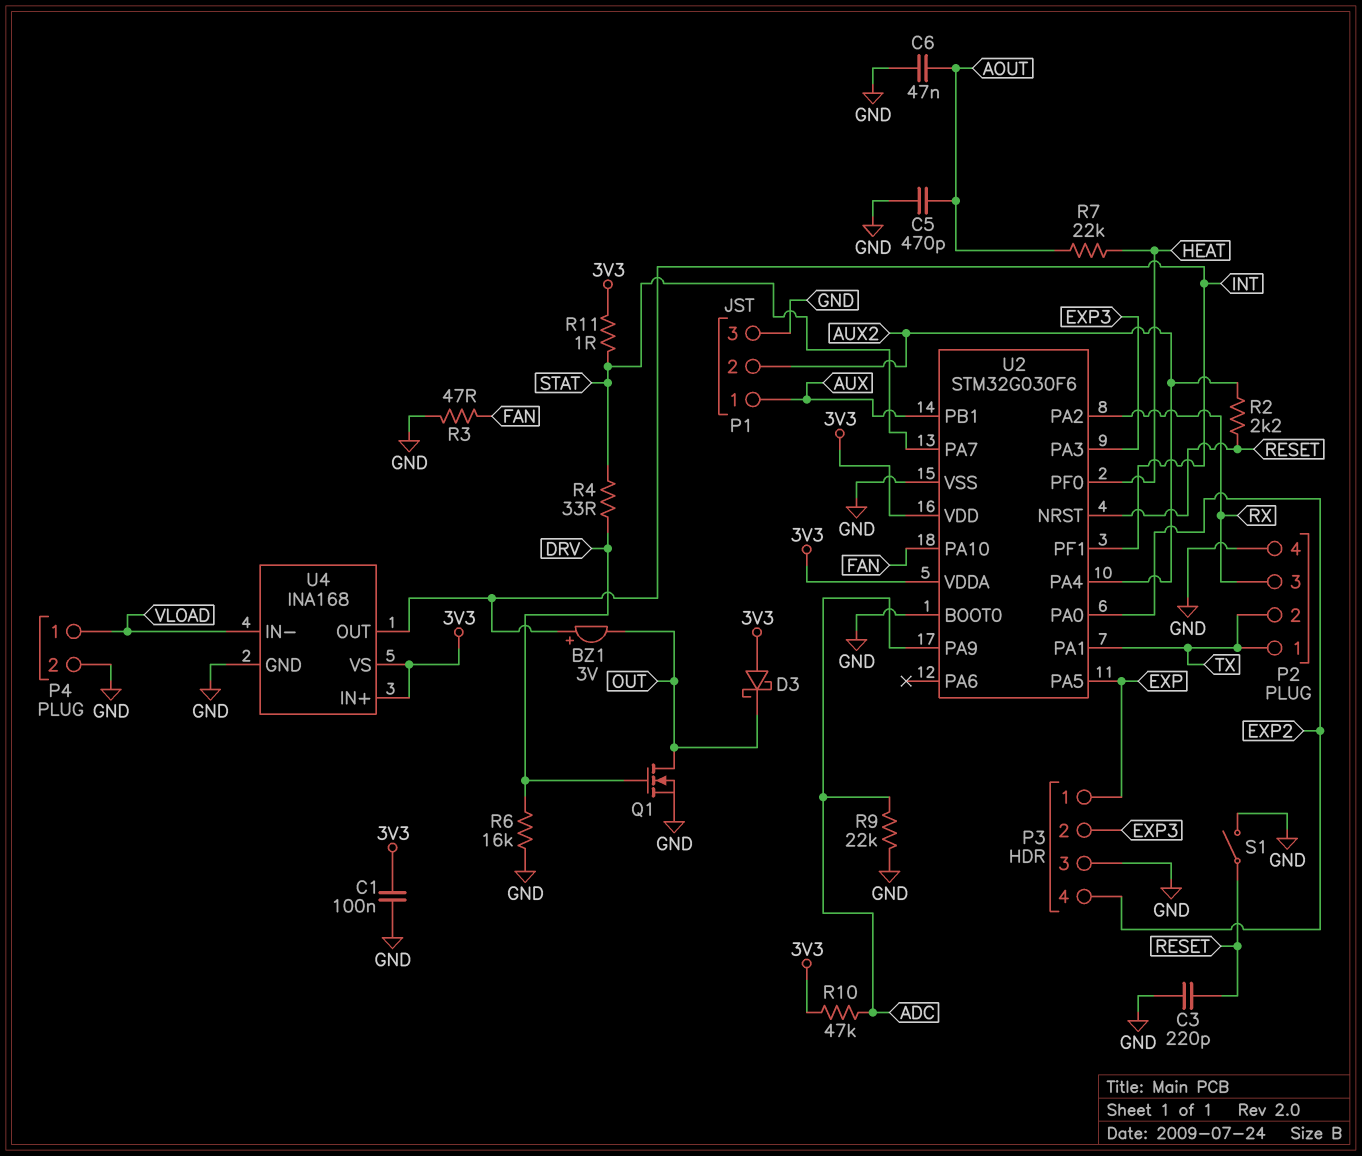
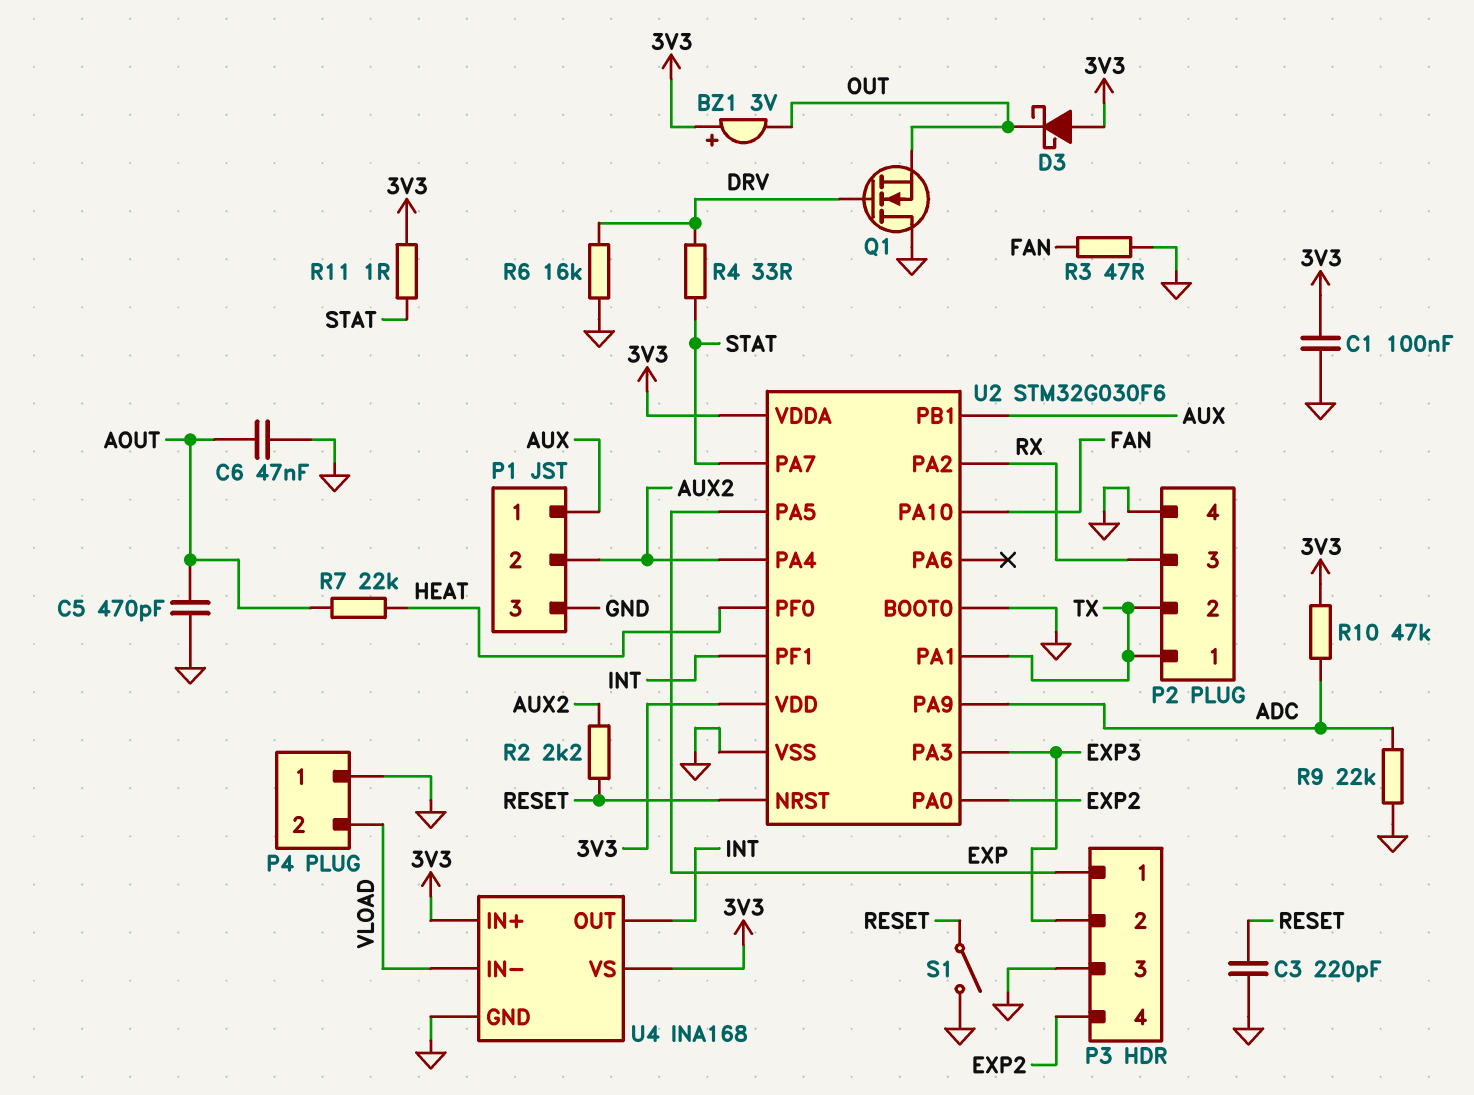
BZ1: buzzer 3V (plus INT, minus OUT) -> buzzer 3V (plus 3V3, minus OUT)
P4 pin 1: VLOAD -> GND
P4 pin 2: GND -> VLOAD
Q1: NMOS (G DRV, D OUT, S GND) -> NMOS (G DRV, D GND, S OUT)

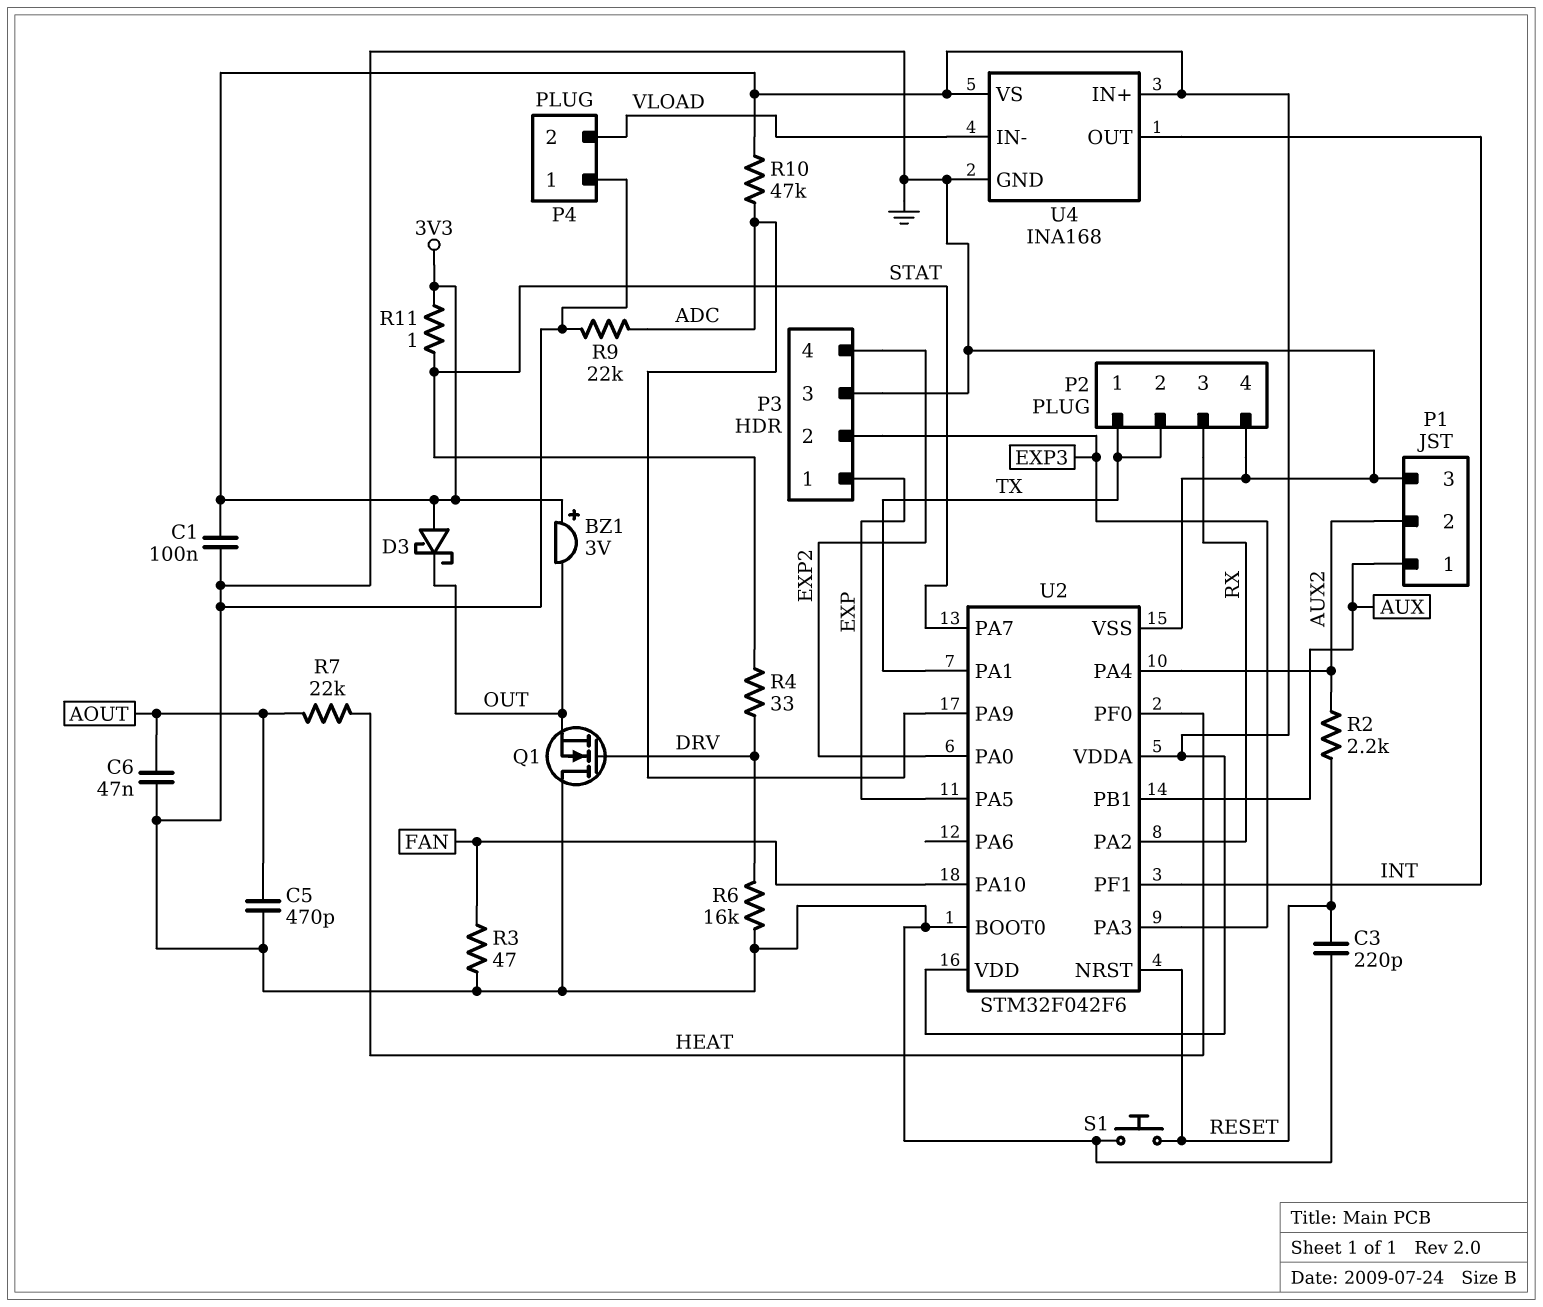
S1: switch (GND, RESET) -> button (GND, RESET)
U2: STM32G030F6 -> STM32F042F6

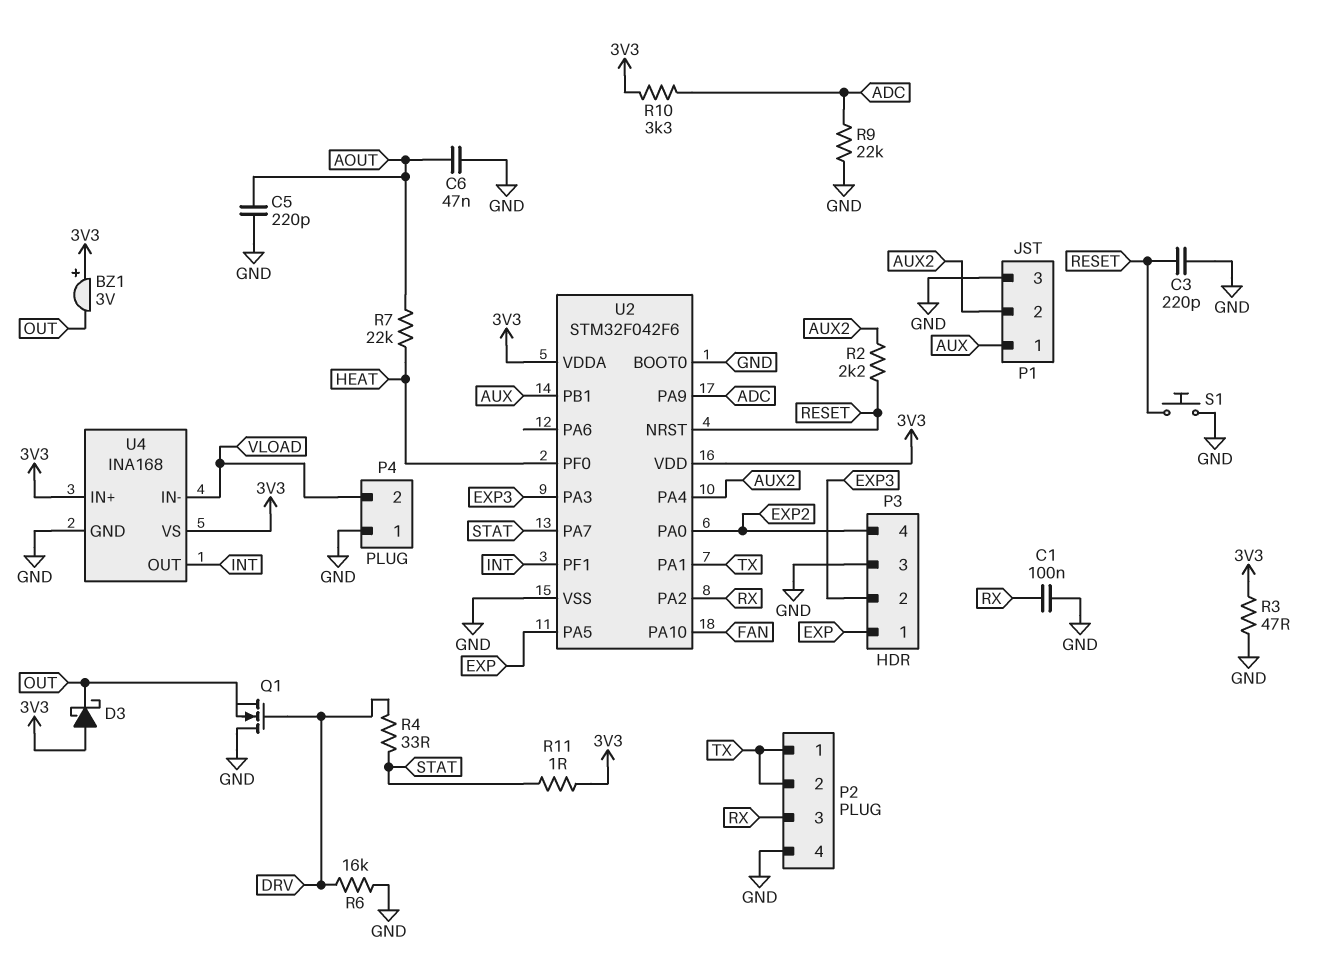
C1: 100nF (3V3, GND) -> 100nF (GND, RX)
C5: 470pF (AOUT, GND) -> 220pF (AOUT, GND)
R3: 47 (FAN, GND) -> 47 (3V3, GND)
R10: 47k (3V3, ADC) -> 3.3k (3V3, ADC)

